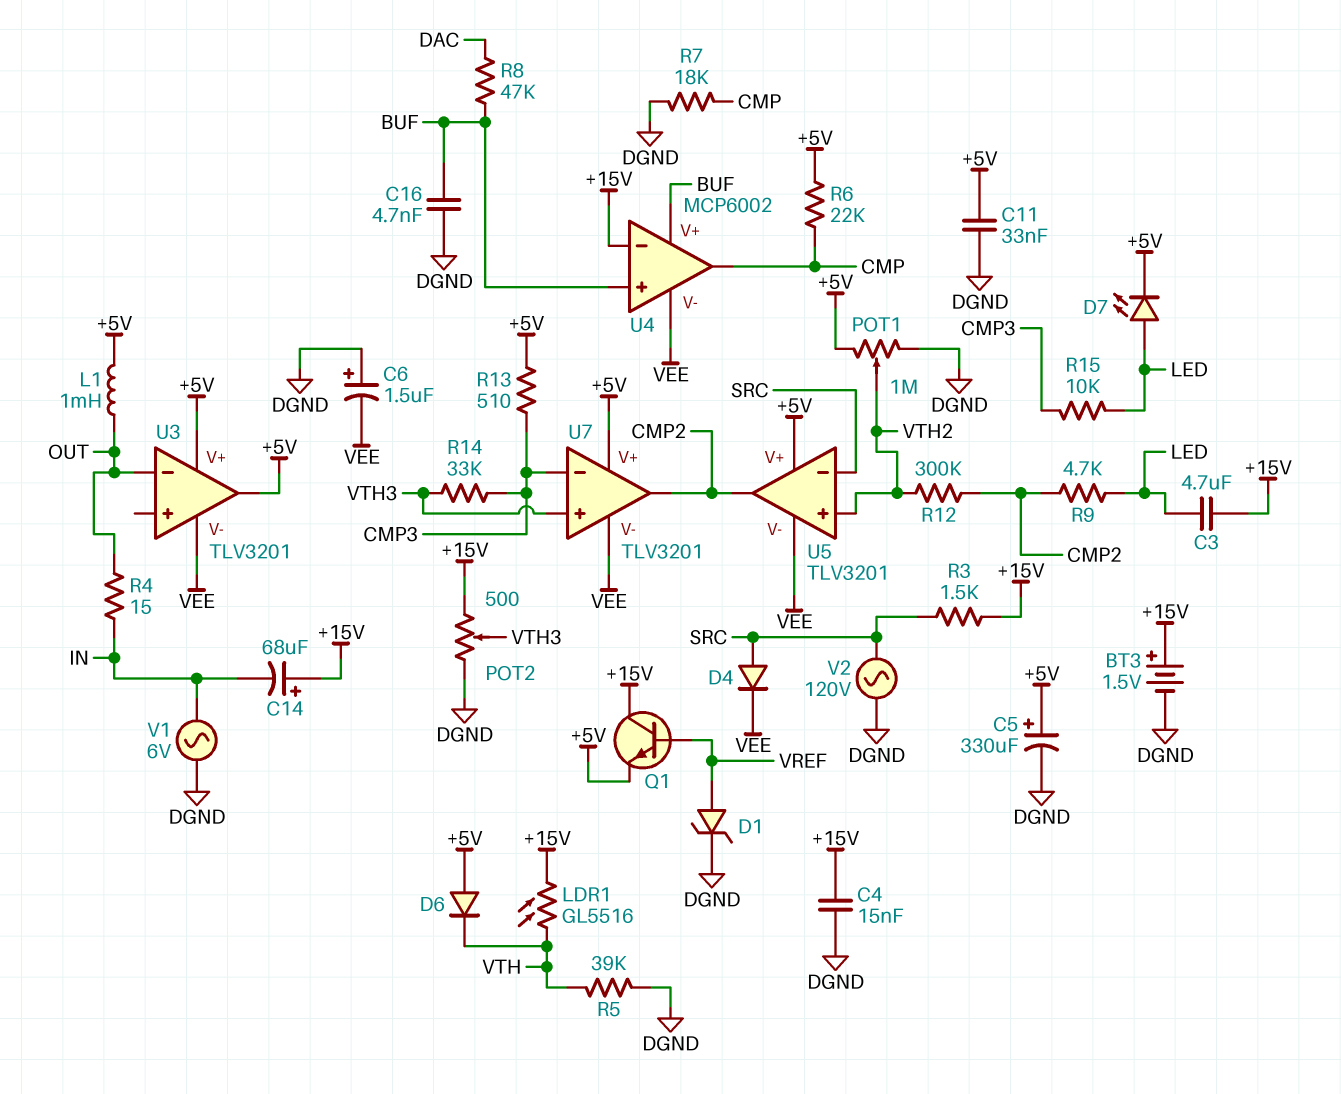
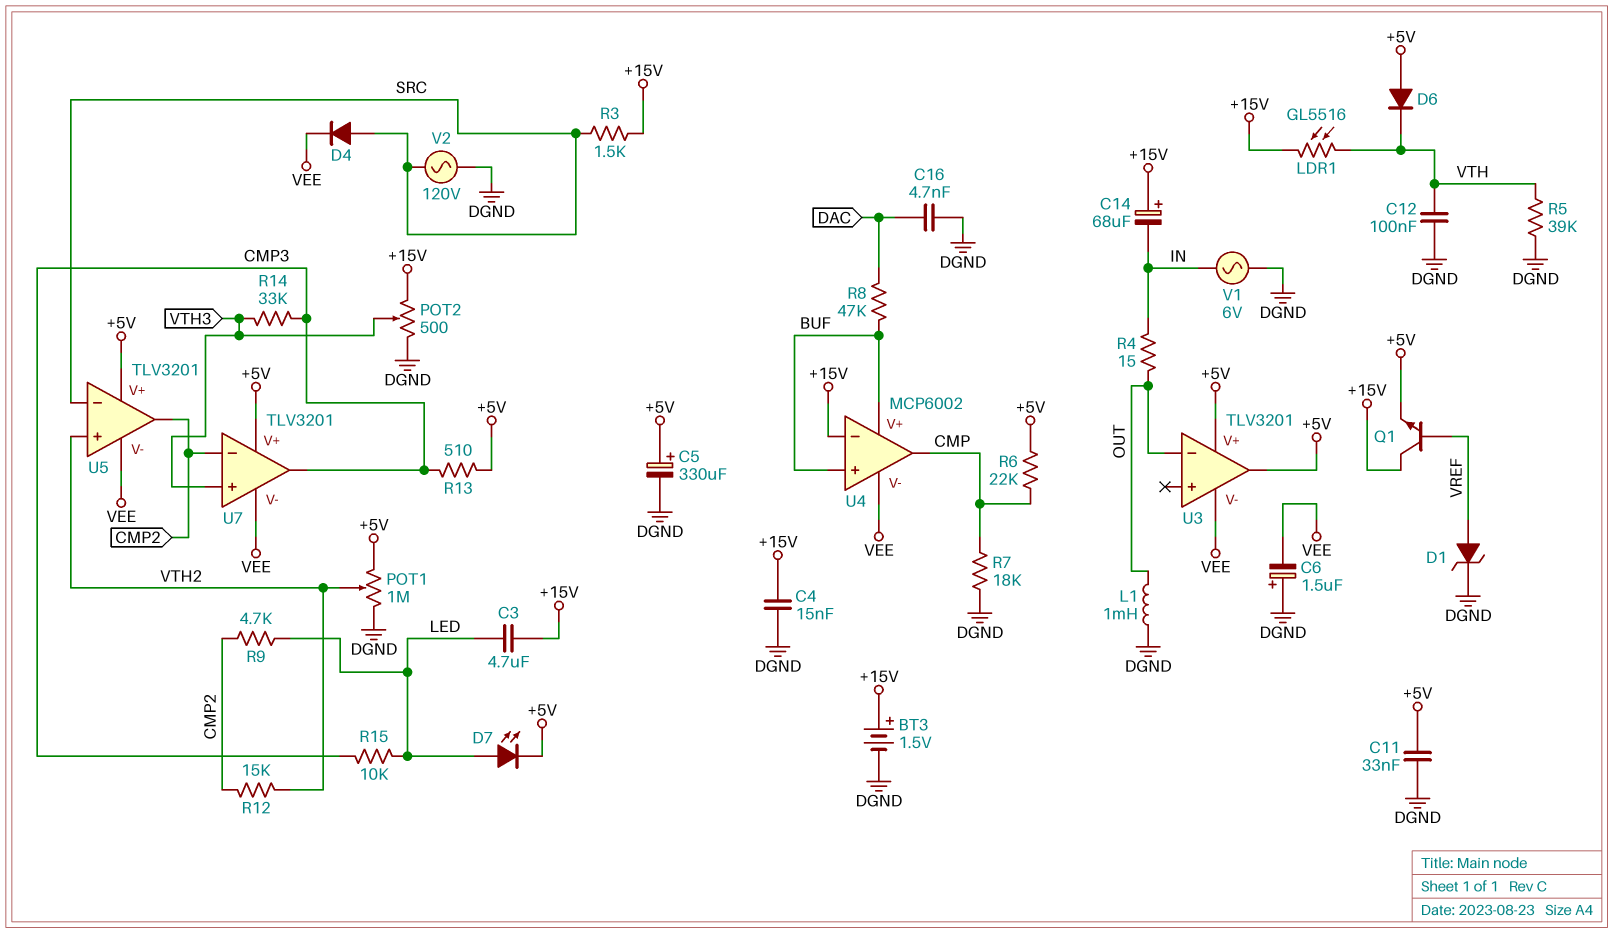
C12: none -> 100nF (DGND, VTH)
C16: 4.7nF (BUF, DGND) -> 4.7nF (DAC, DGND)
L1: 1mH (+5V, OUT) -> 1mH (DGND, OUT)
R12: 300k (CMP2, VTH2) -> 15k (CMP2, VTH2)
U7 pin in-: CMP3 -> CMP2
U7 pin out: CMP2 -> CMP3

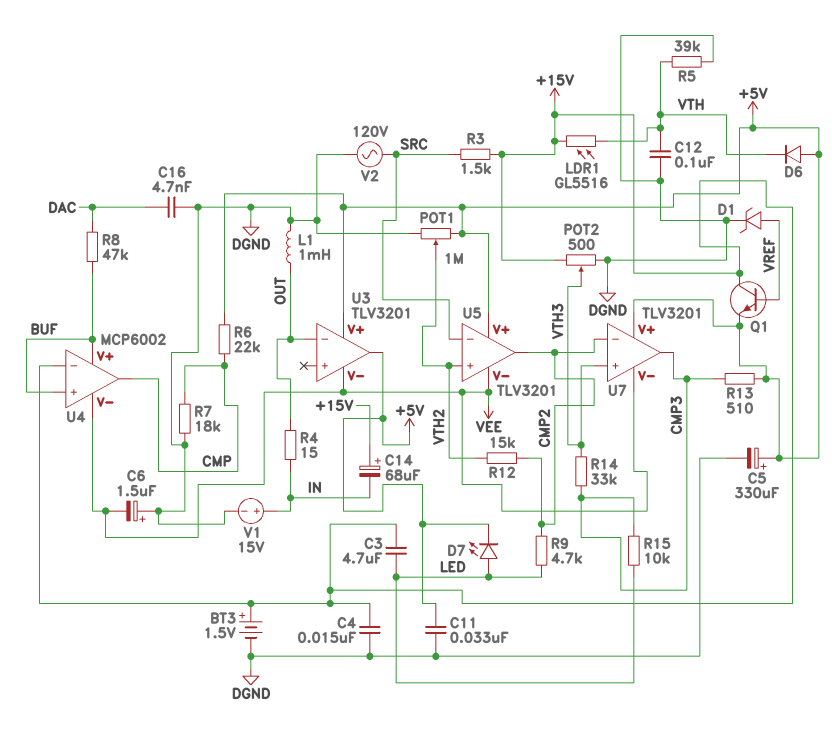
D4: diode (A SRC, K VEE) -> none
V1: AC 6V (DGND, IN) -> 15V (plus IN, minus DGND)

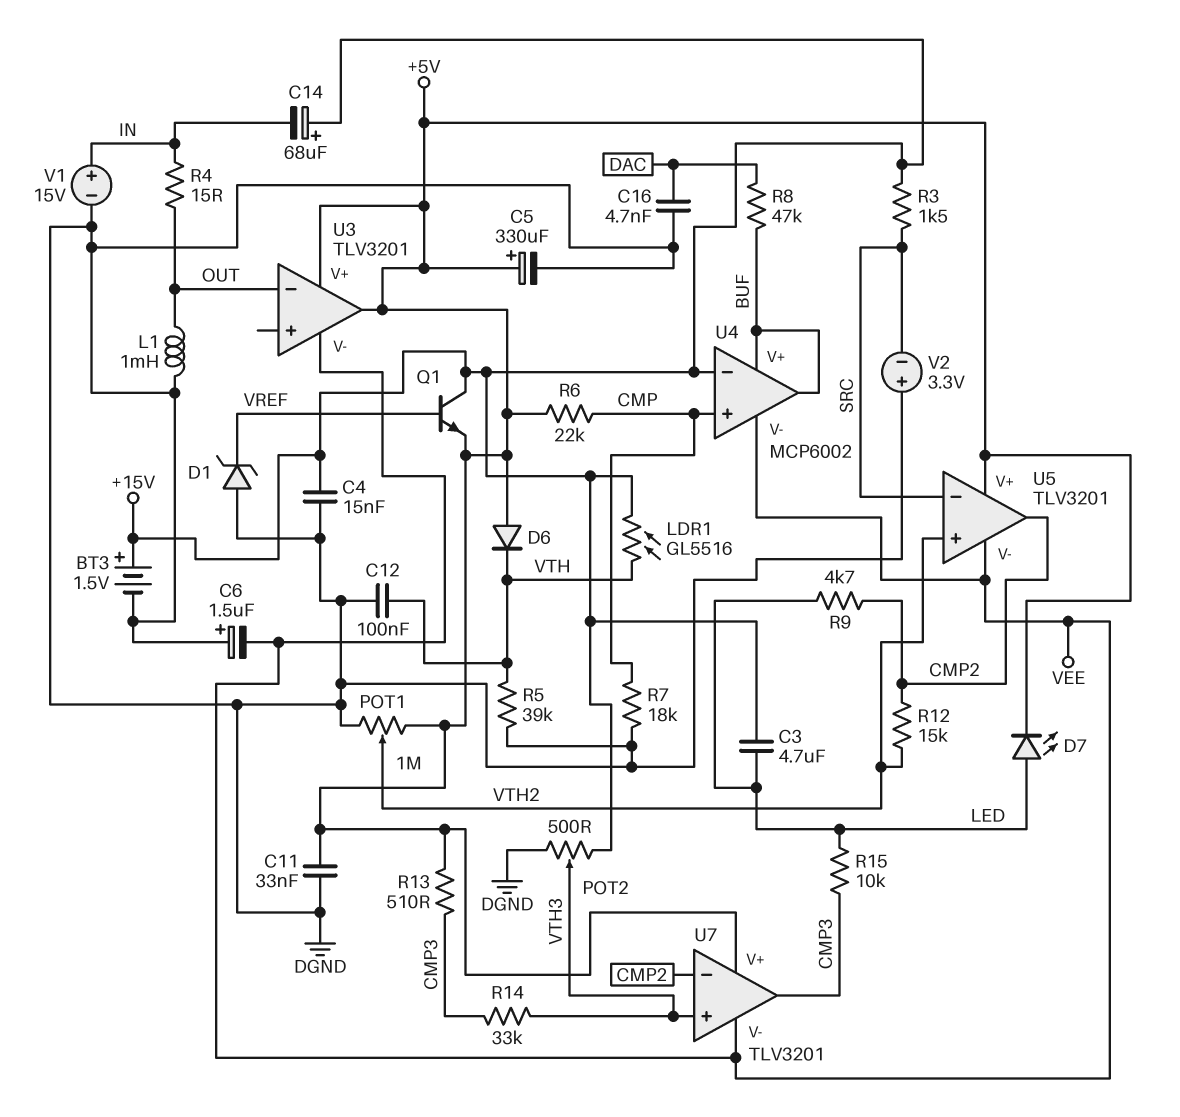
D1: zener (A VREF, K DGND) -> zener (A DGND, K VREF)
U4 pin in+: BUF -> CMP
U4 pin out: CMP -> BUF
V2: AC 120V (DGND, SRC) -> 3.3V (plus DGND, minus SRC)

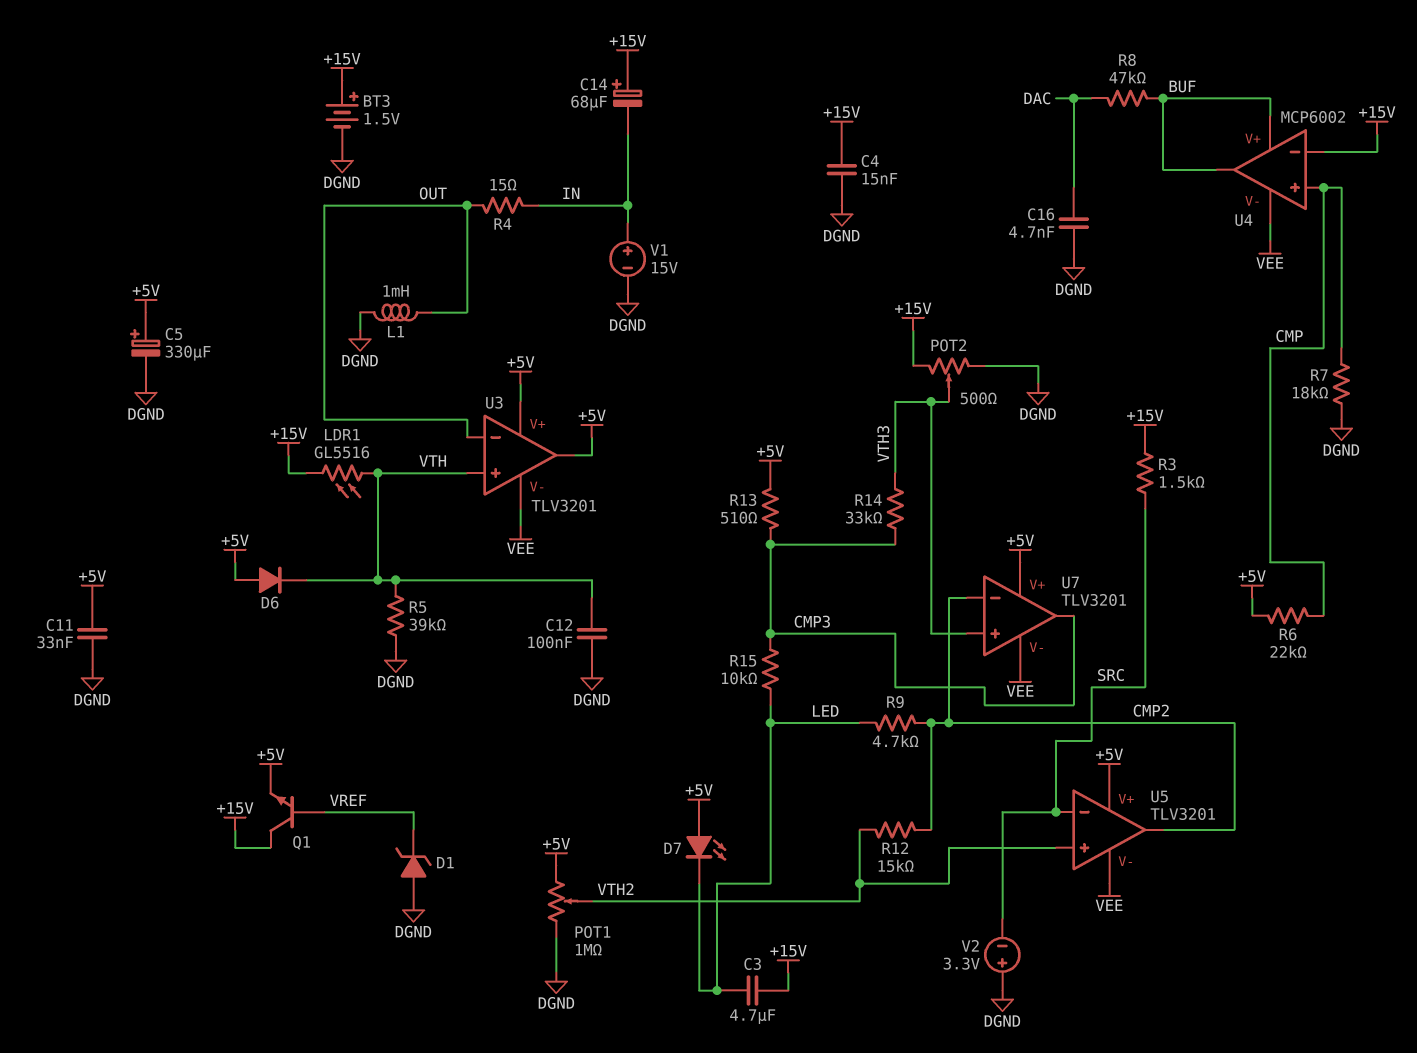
C6: 1.5uF (plus DGND, minus VEE) -> none
D7: LED (A LED, K +5V) -> LED (A +5V, K LED)
U3 pin in+: none -> VTH

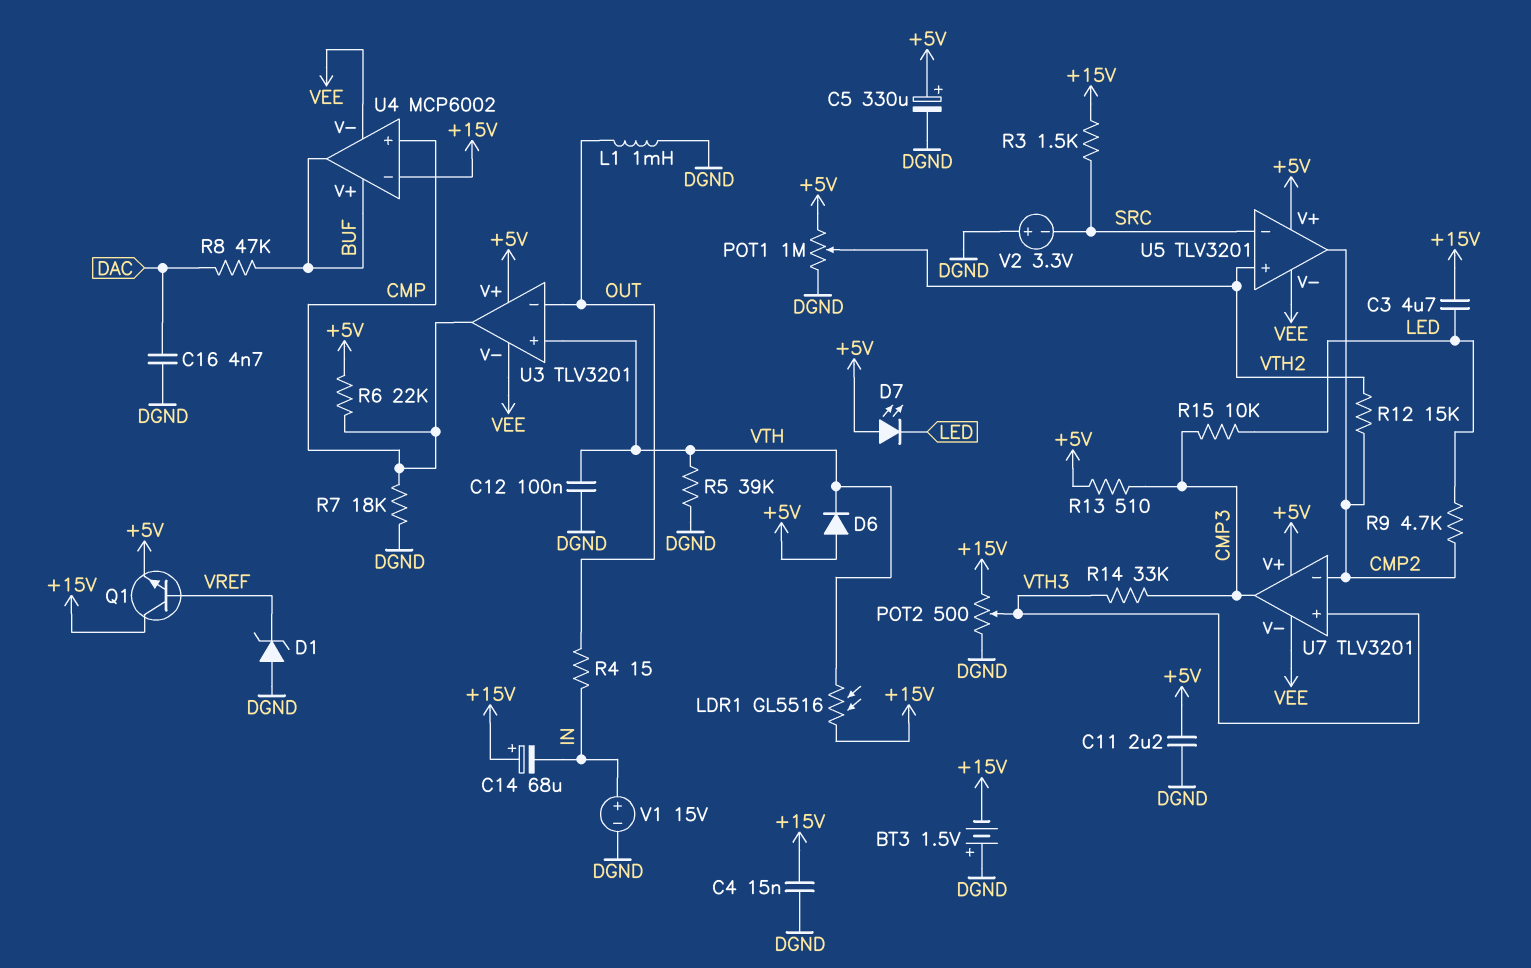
BT3: 1.5V (plus +15V, minus DGND) -> 1.5V (plus DGND, minus +15V)
C11: 33nF (+5V, DGND) -> 2.2uF (+5V, DGND)
U3 pin out: +5V -> CMP

